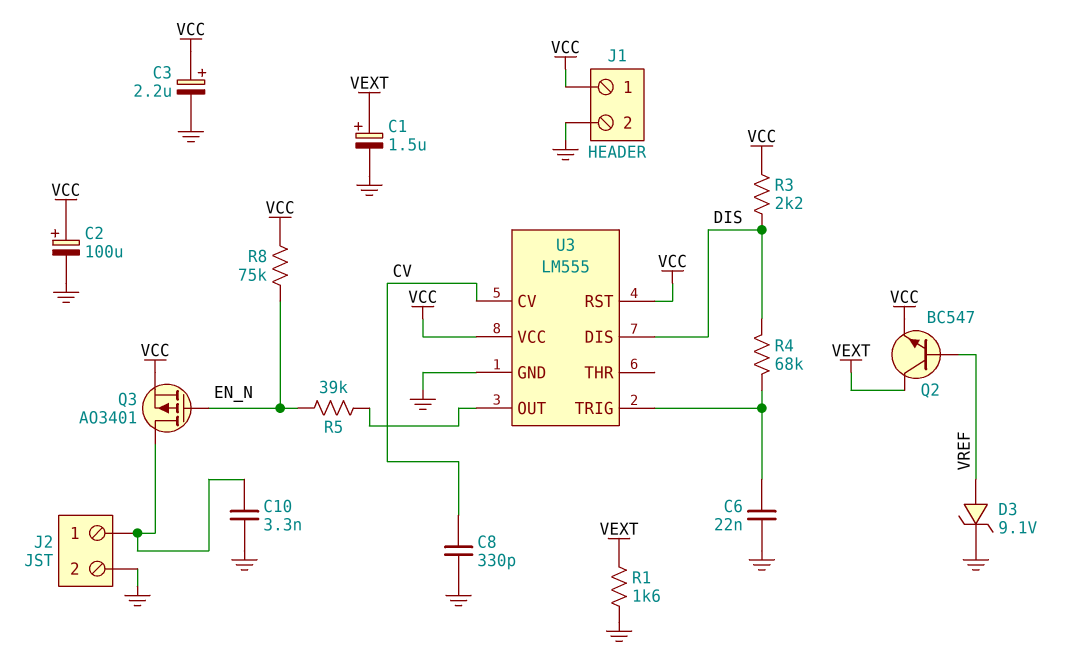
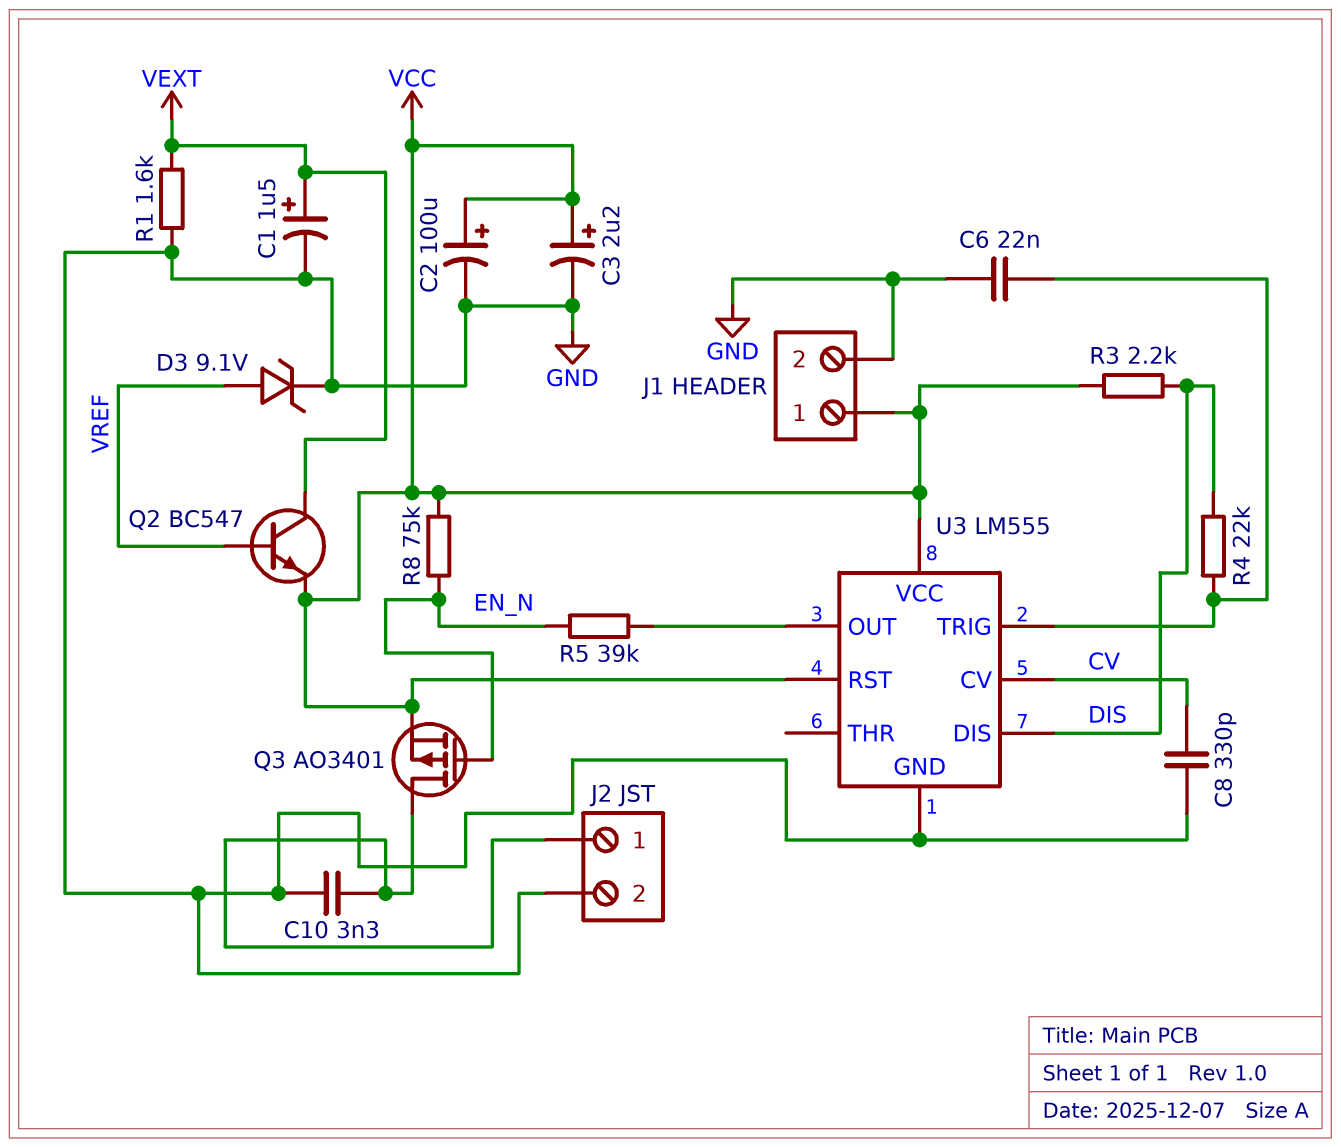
R4: 68k (DIS, U3/TRIG) -> 22k (DIS, U3/TRIG)

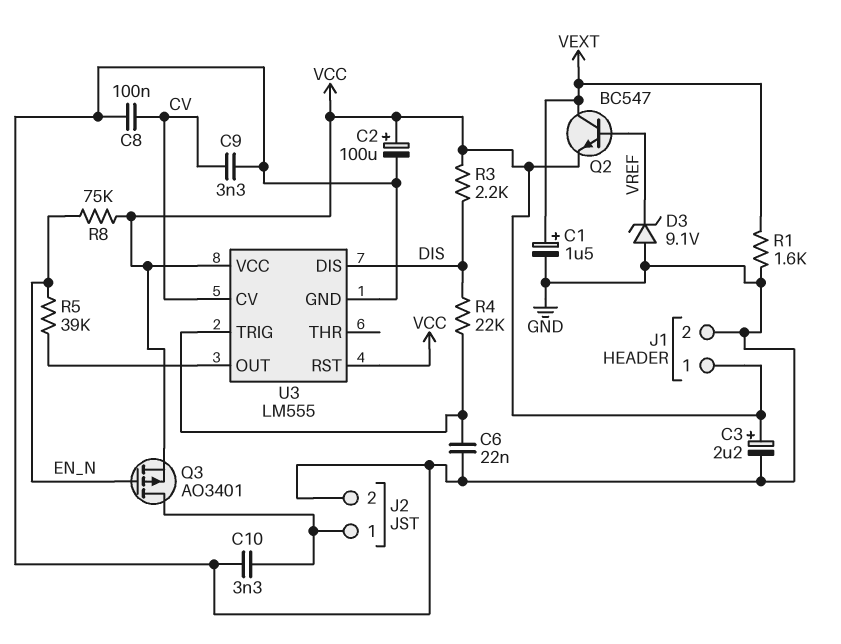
C8: 330pF (CV, GND) -> 100nF (CV, GND)
C9: none -> 3.3nF (CV, GND)
D3: zener 9.1V (A VREF, K GND) -> zener 9.1V (A GND, K VREF)

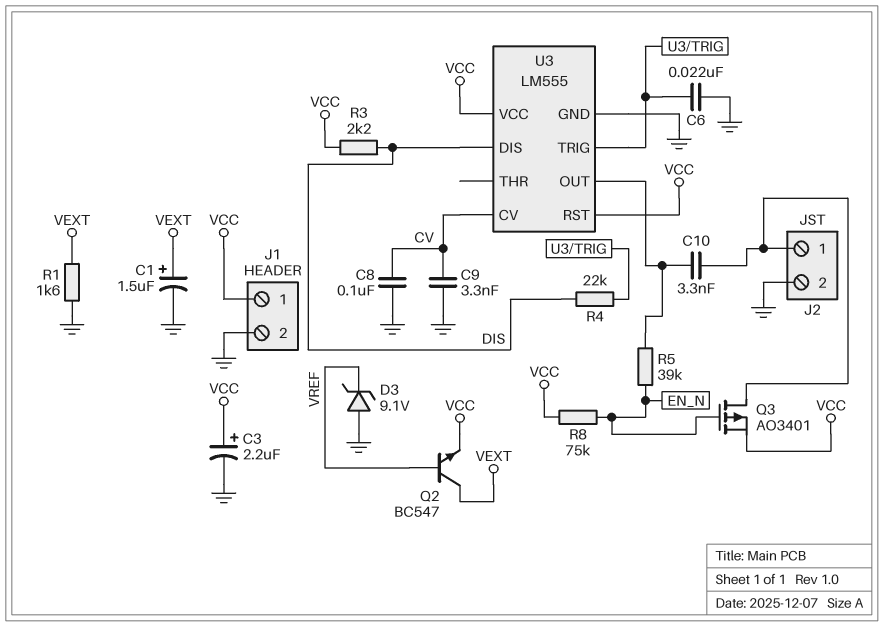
C2: 100uF (plus VCC, minus GND) -> none
C10: 3.3nF (GND, J2/1) -> 3.3nF (J2/1, U3/OUT)

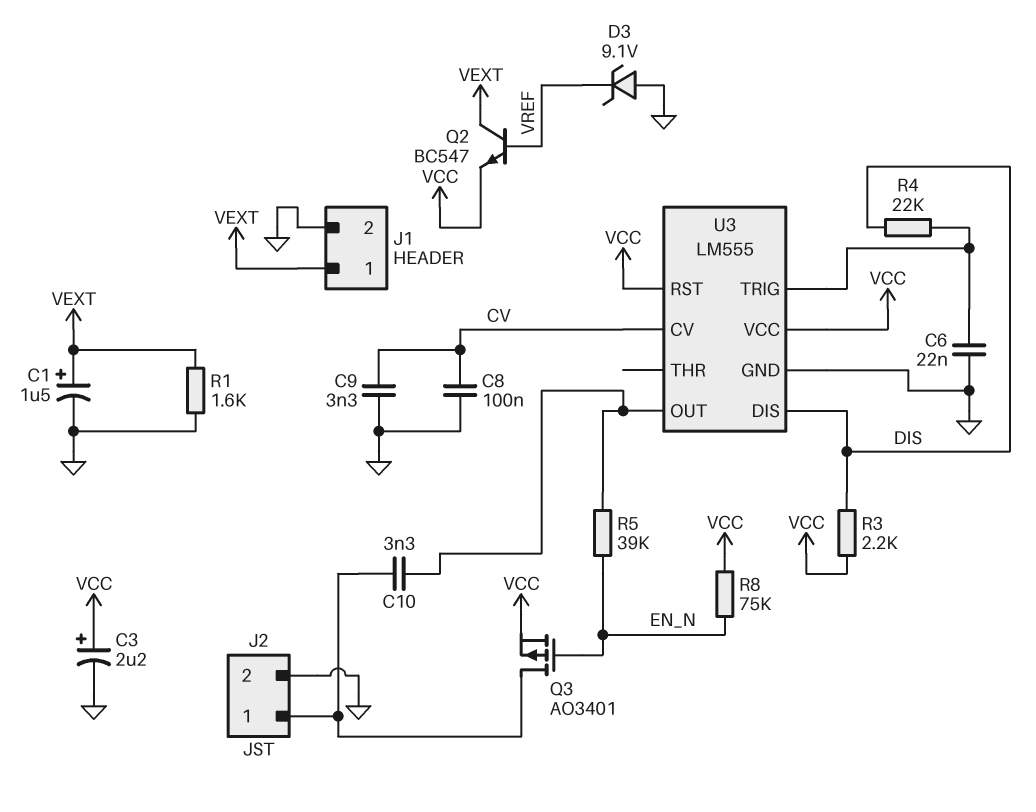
J1 pin 1: VCC -> VEXT

